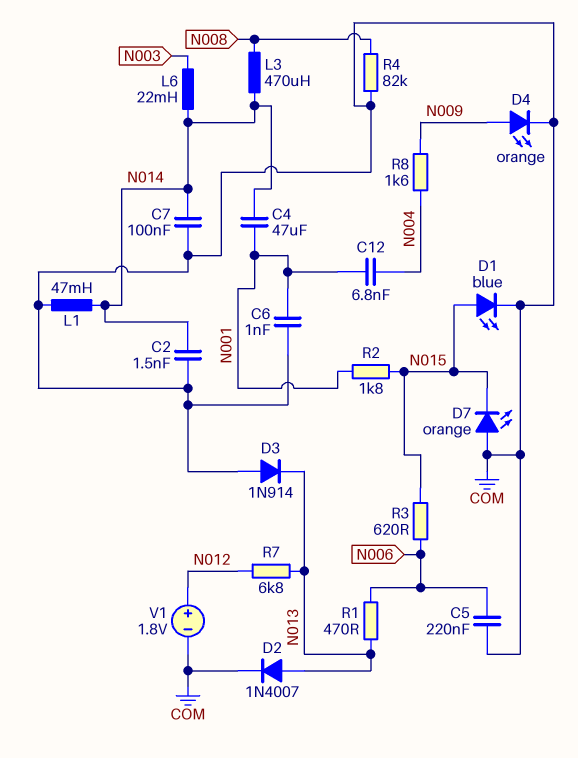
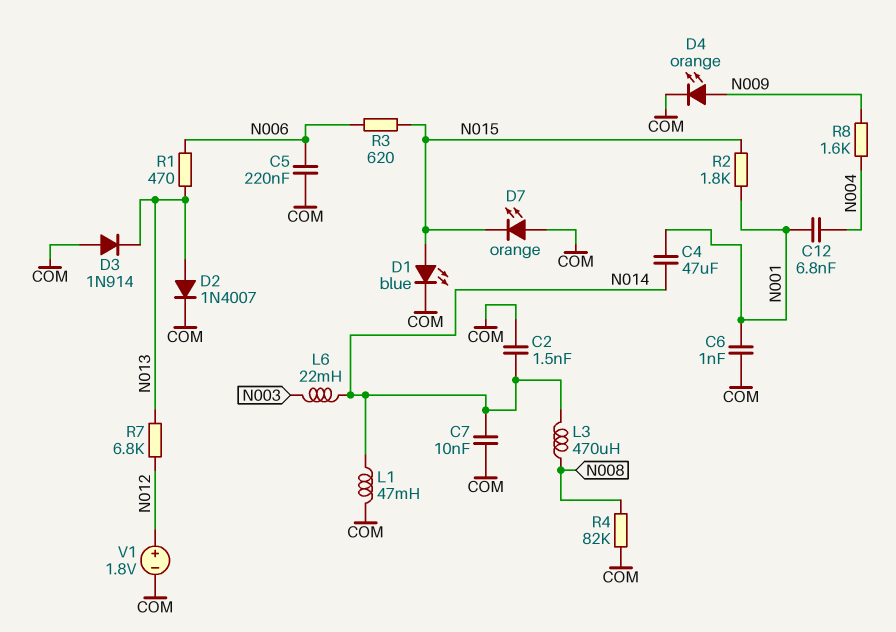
C7: 100nF (COM, N014) -> 10nF (COM, N014)

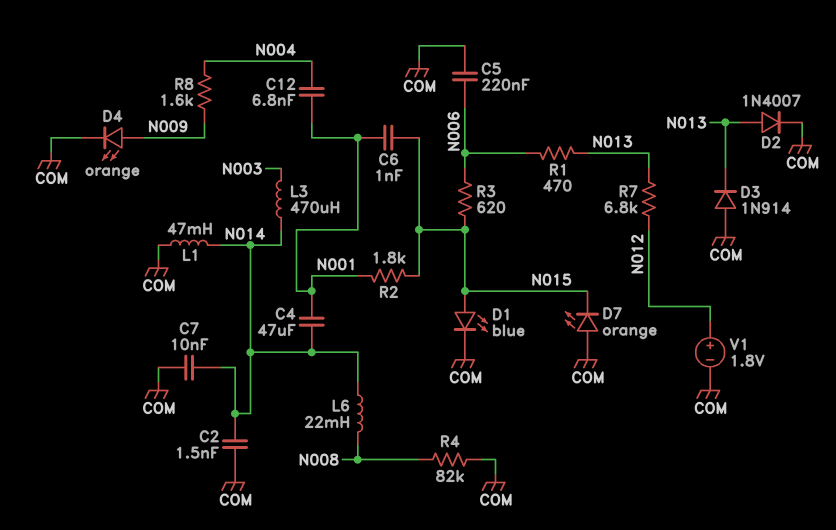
C6: 1nF (COM, N001) -> 1nF (N001, N015)
L3: 470uH (N008, N014) -> 470uH (N003, N014)
L6: 22mH (N003, N014) -> 22mH (N008, N014)

